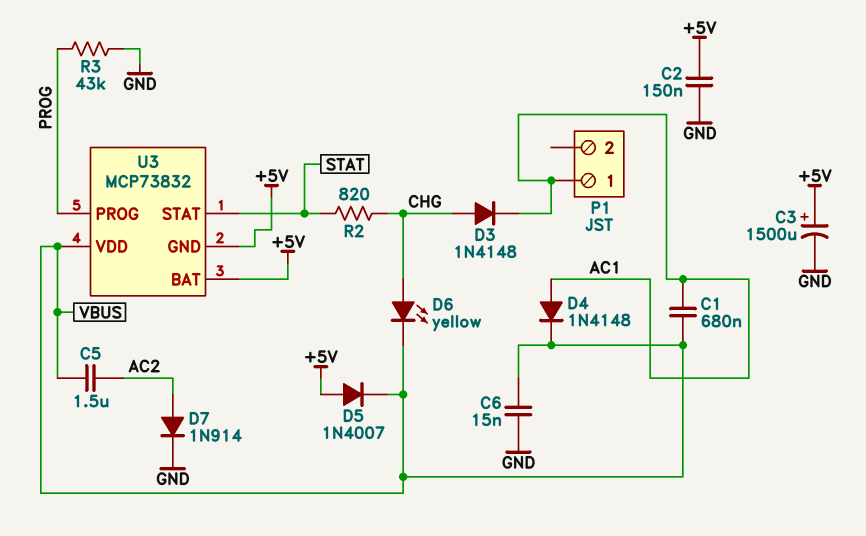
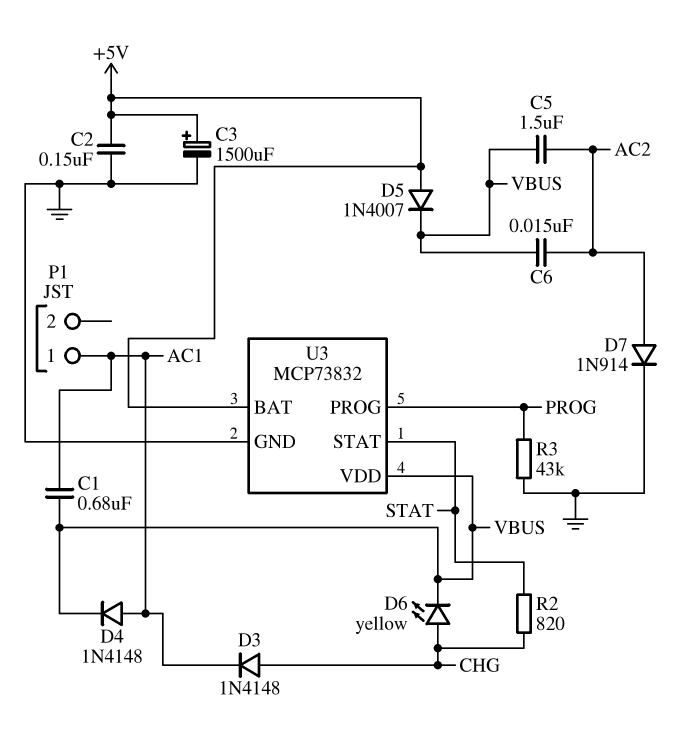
C6: 15nF (GND, VBUS) -> 15nF (AC2, VBUS)
U3 pin GND: +5V -> GND

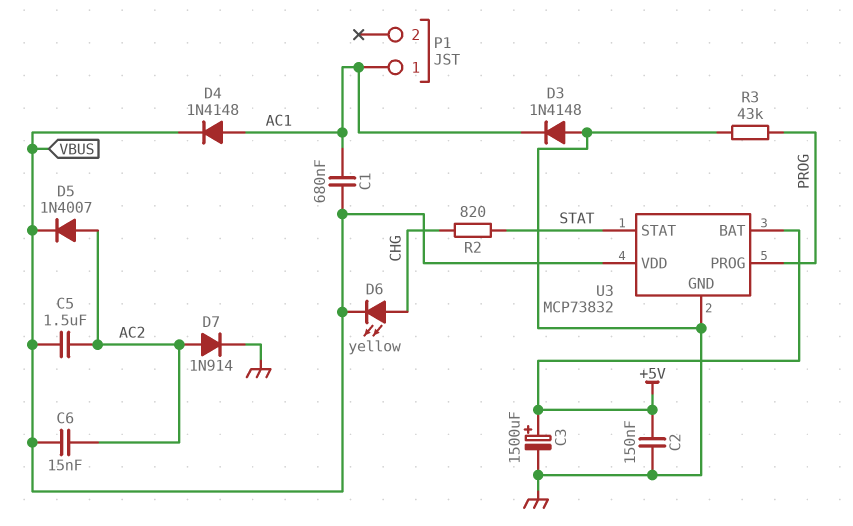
D3: diode 1N4148 (A CHG, K AC1) -> diode 1N4148 (A GND, K AC1)
D5: diode 1N4007 (A +5V, K VBUS) -> diode 1N4007 (A AC2, K VBUS)

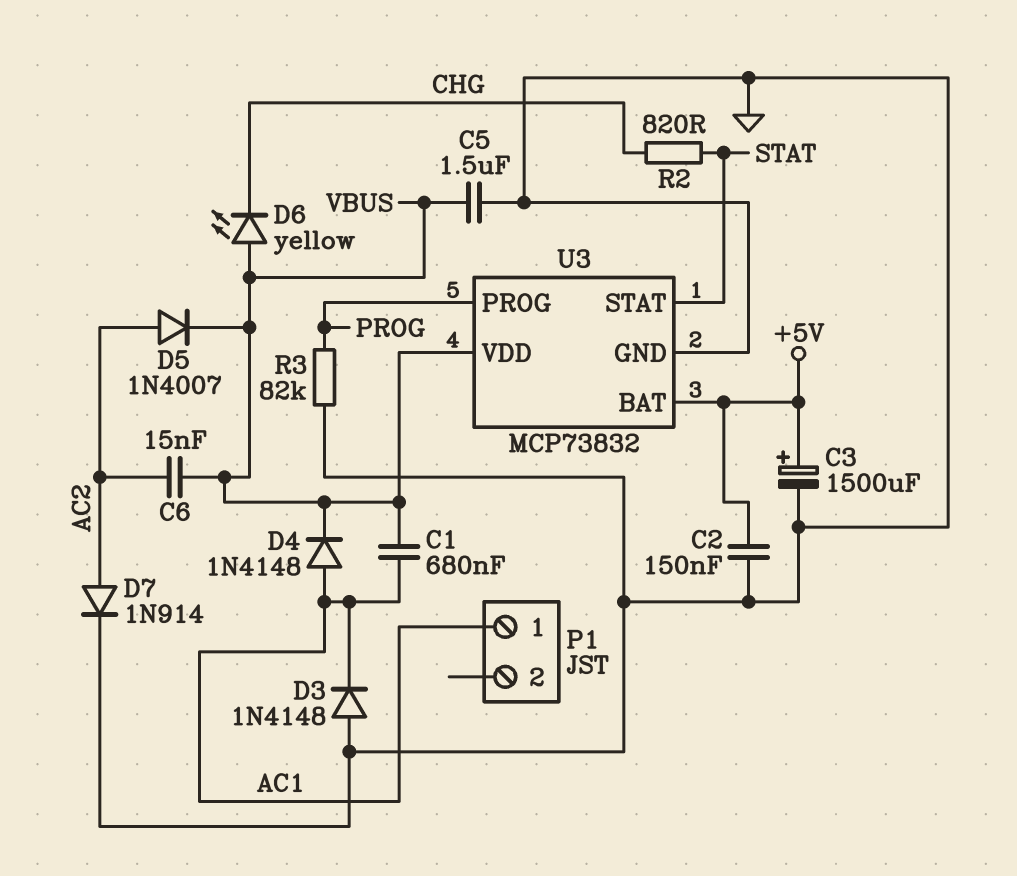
C5: 1.5uF (AC2, VBUS) -> 1.5uF (GND, VBUS)
D6: LED yellow (A CHG, K VBUS) -> LED yellow (A VBUS, K CHG)
R3: 43k (GND, PROG) -> 82k (GND, PROG)

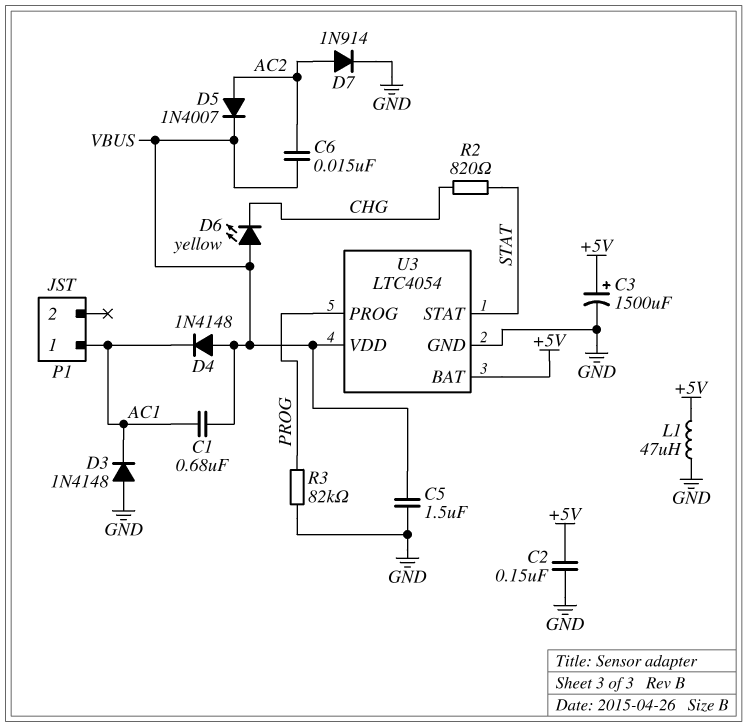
D4: diode 1N4148 (A AC1, K VBUS) -> diode 1N4148 (A VBUS, K AC1)
L1: none -> 47uH (+5V, GND)
U3: MCP73832 -> LTC4054

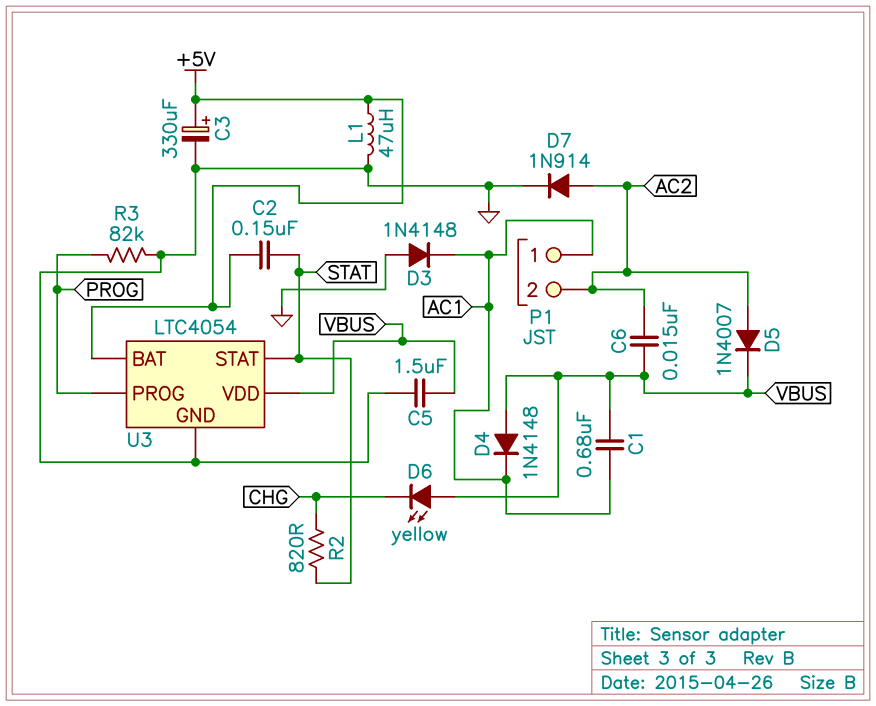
C2: 150nF (+5V, GND) -> 150nF (+5V, STAT)
C3: 1500uF (plus +5V, minus GND) -> 330uF (plus +5V, minus GND)
P1 pin 2: none -> AC2

